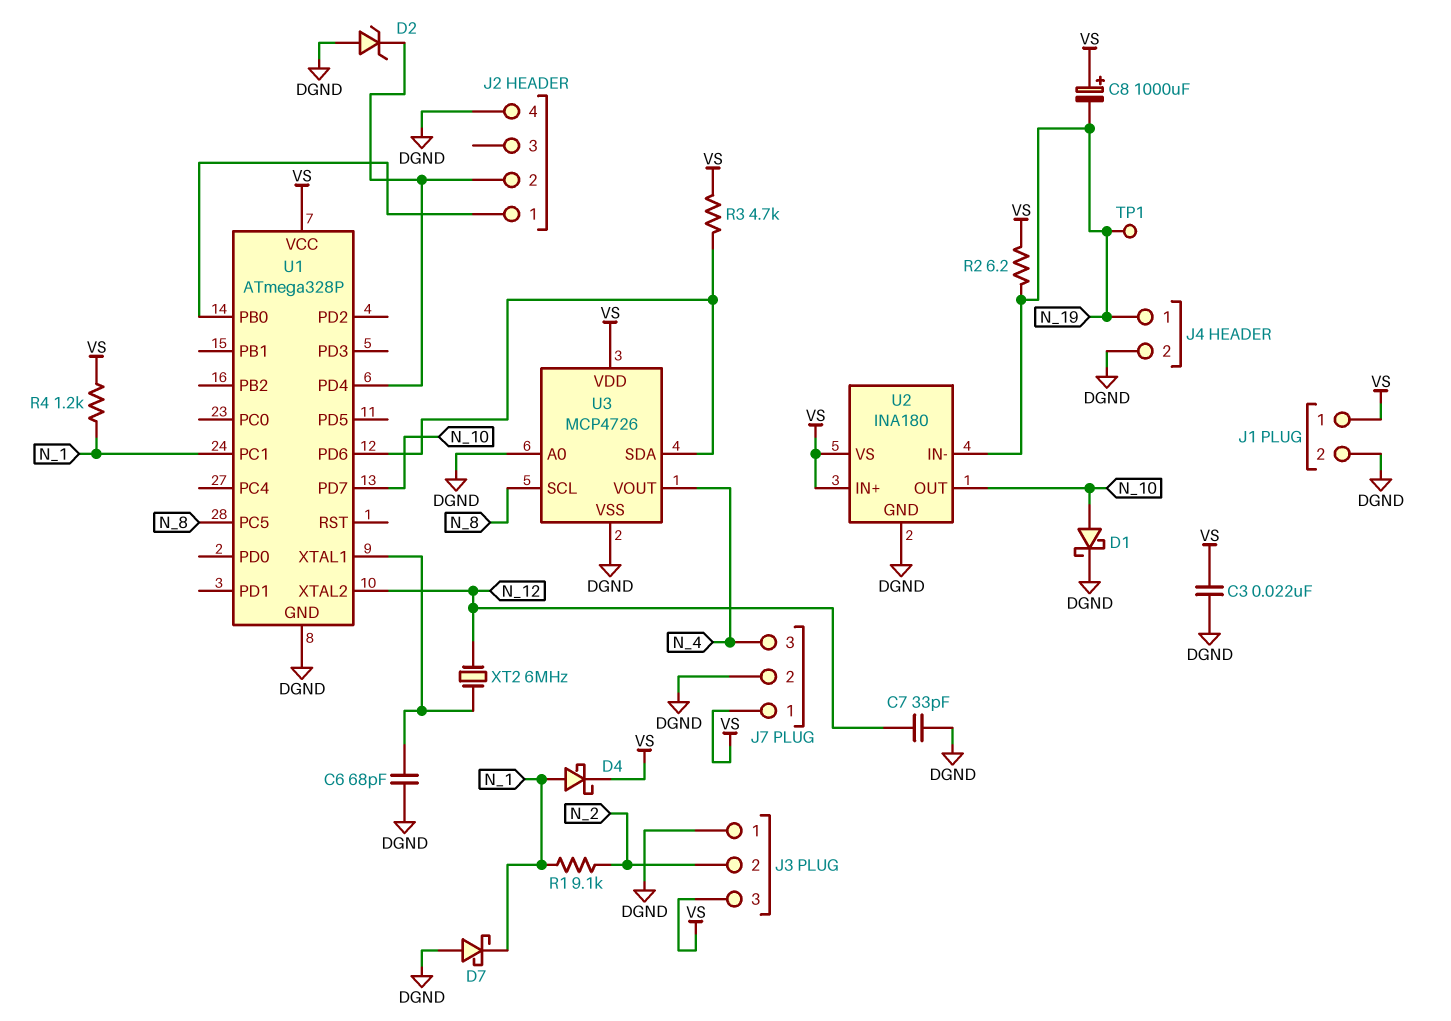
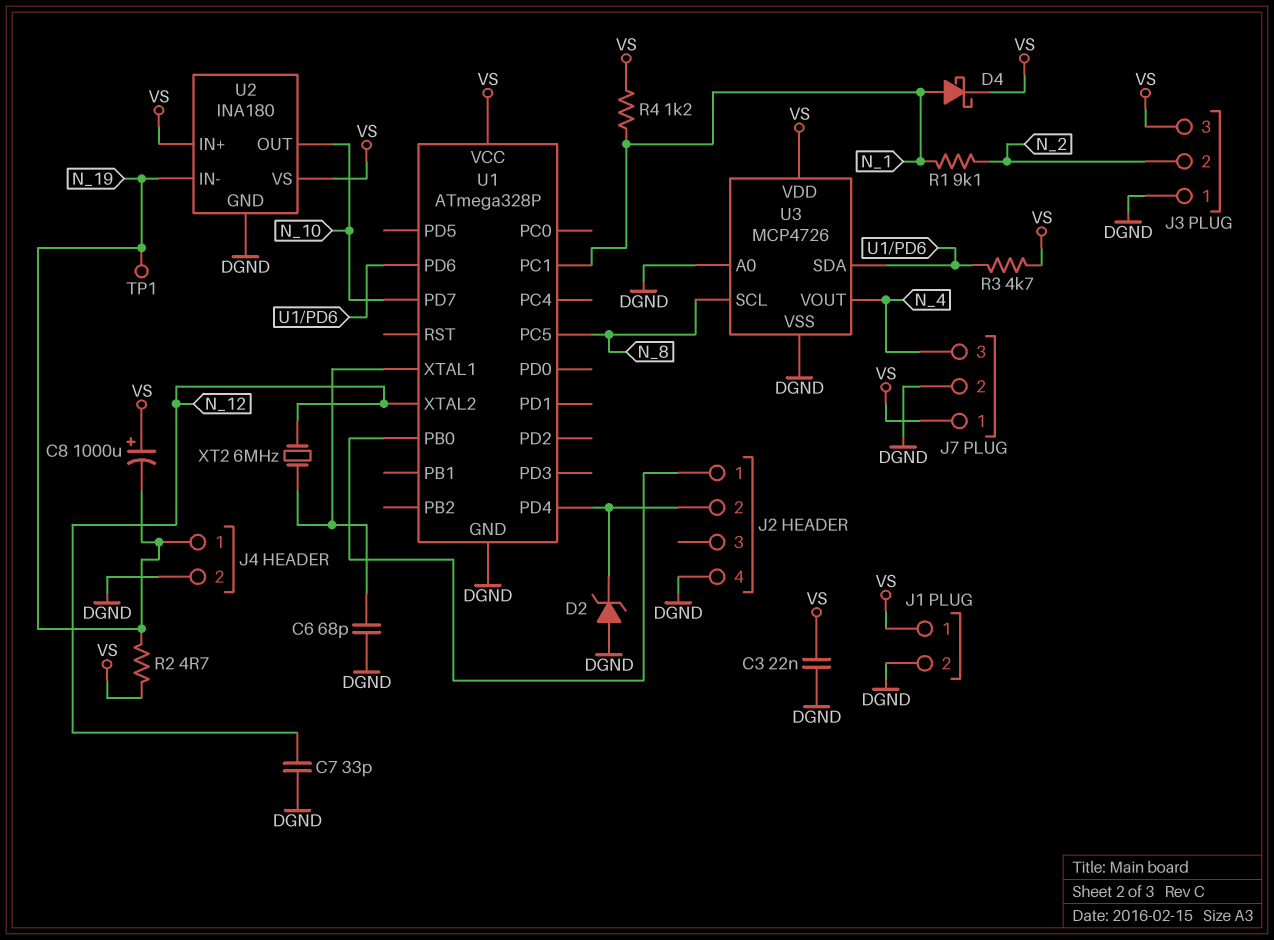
D1: schottky (A N_10, K DGND) -> none
D7: schottky (A DGND, K N_1) -> none
R2: 6.2 (N_19, VS) -> 4.7 (N_19, VS)

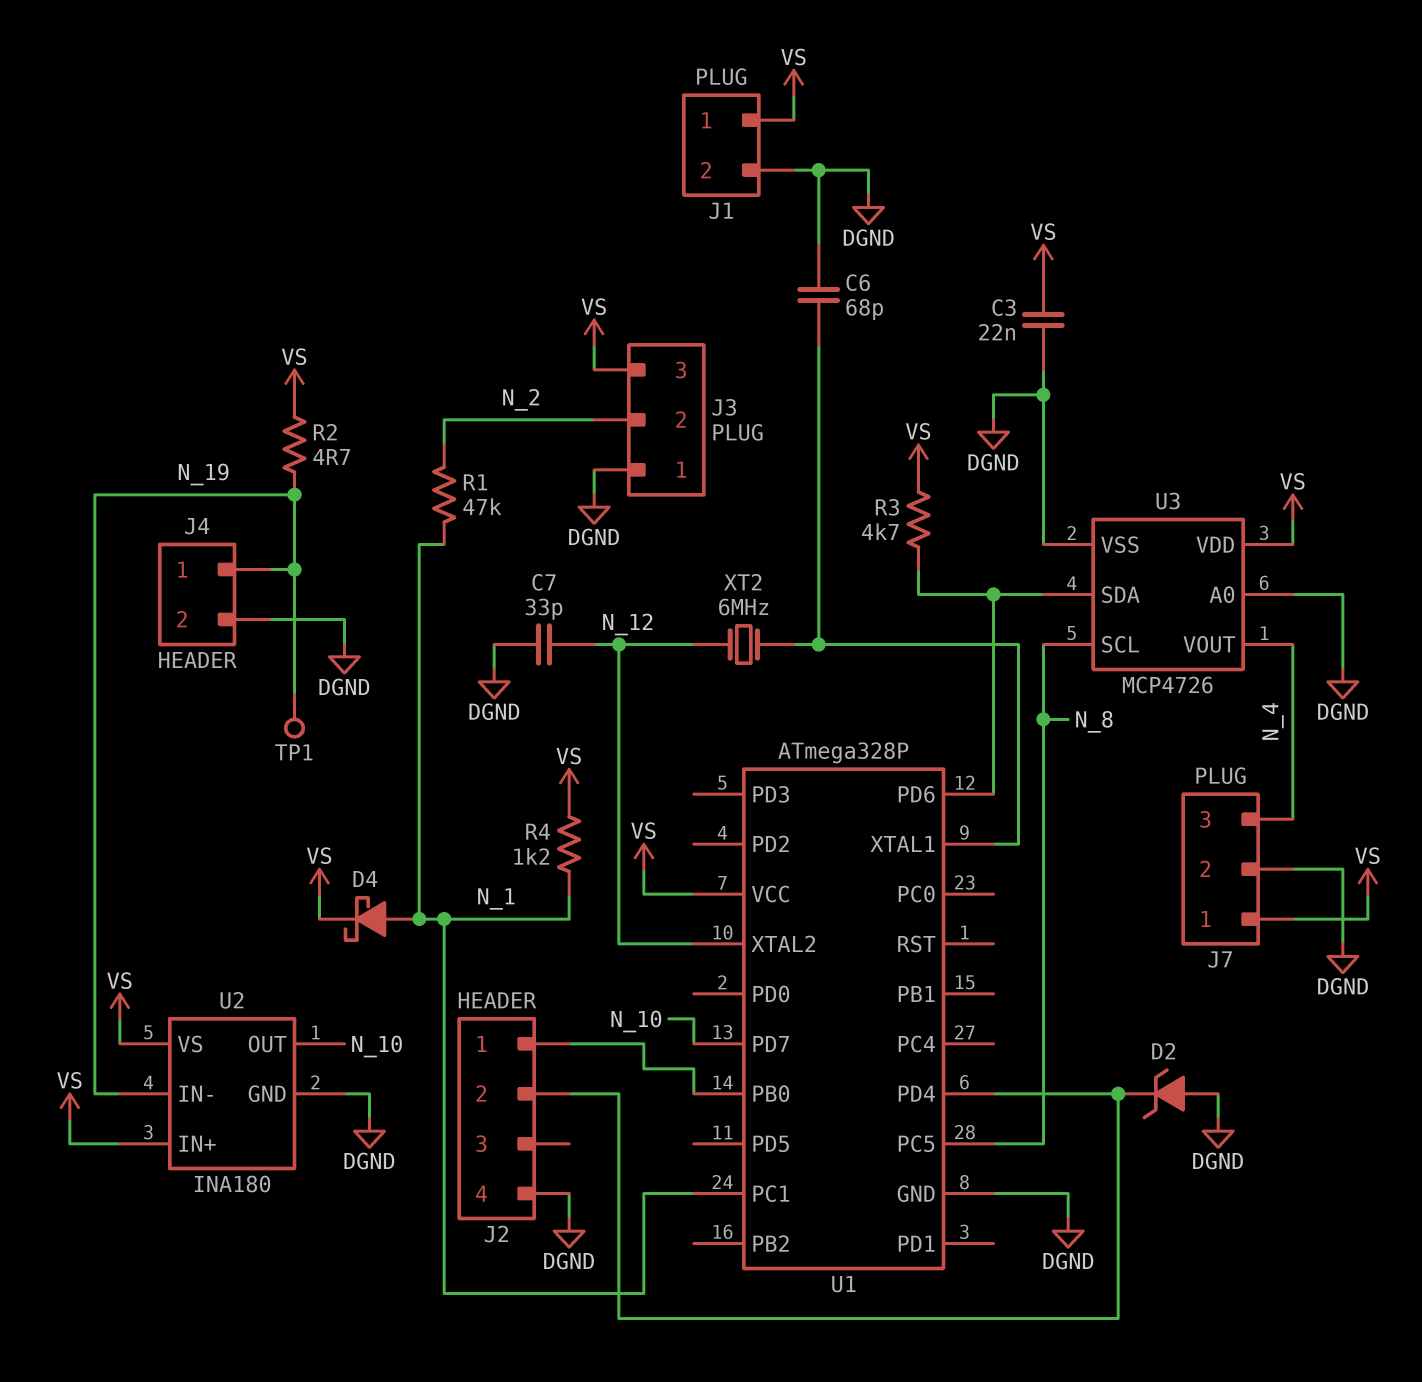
C8: 1000uF (plus VS, minus N_19) -> none
R1: 9.1k (N_1, N_2) -> 47k (N_1, N_2)

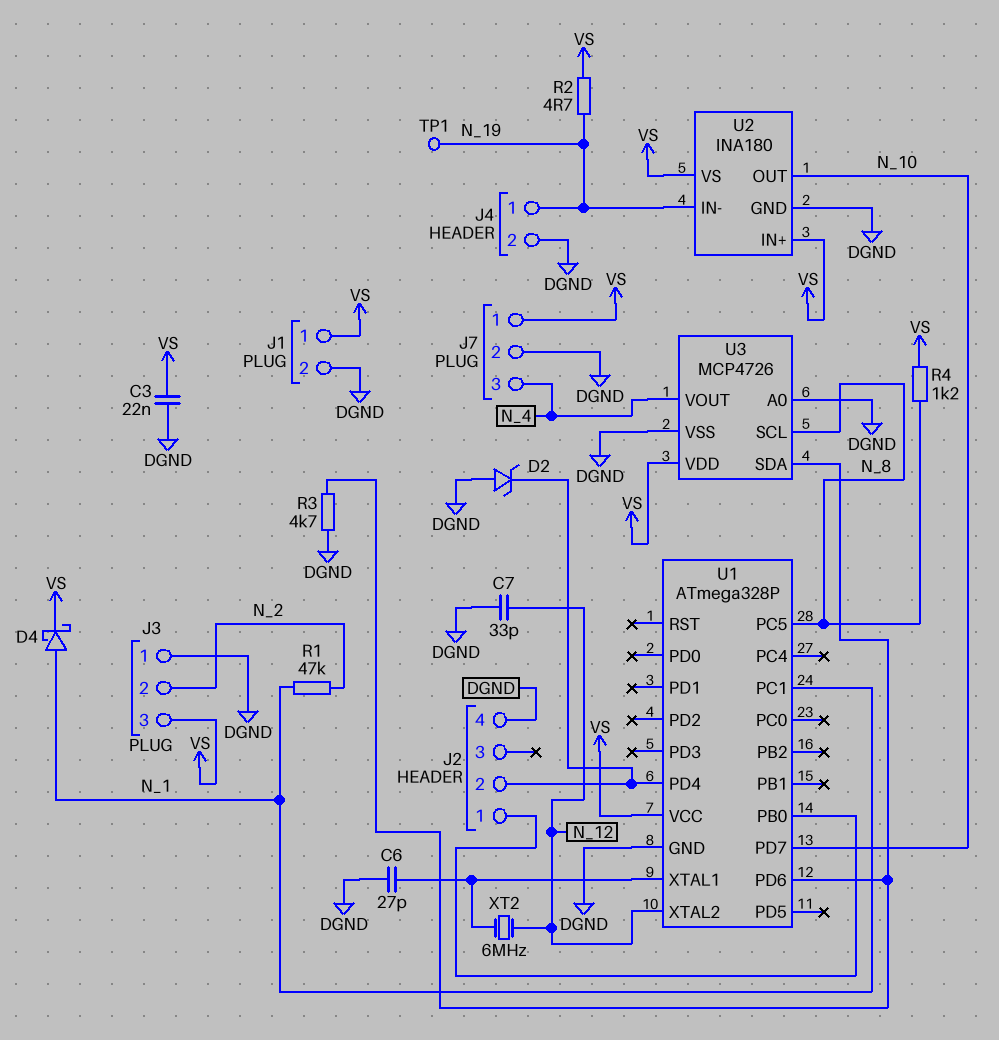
C6: 68pF (DGND, U1/XTAL1) -> 27pF (DGND, U1/XTAL1)
R3: 4.7k (U1/PD6, VS) -> 4.7k (DGND, U1/PD6)
R4: 1.2k (N_1, VS) -> 1.2k (N_8, VS)

